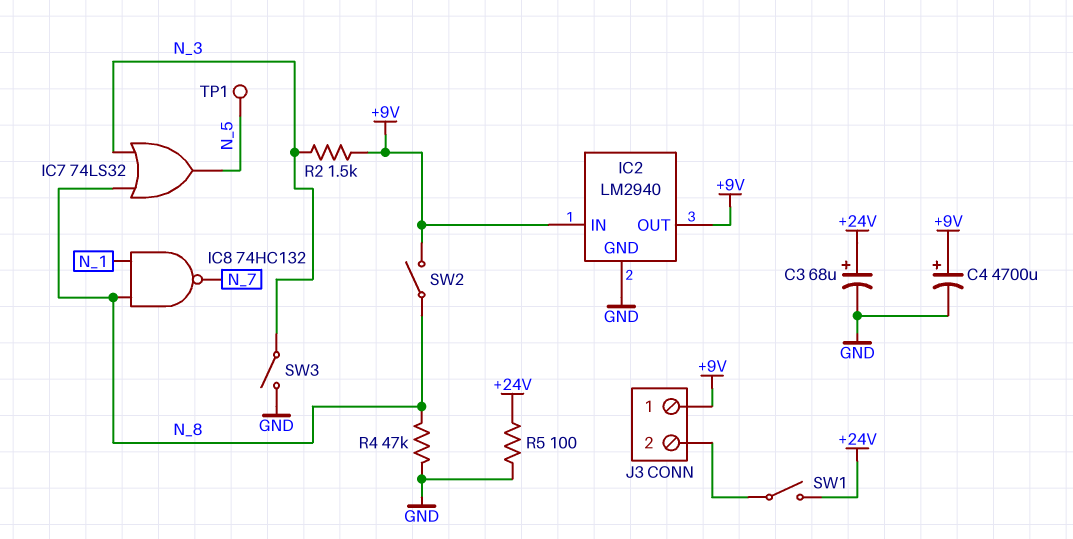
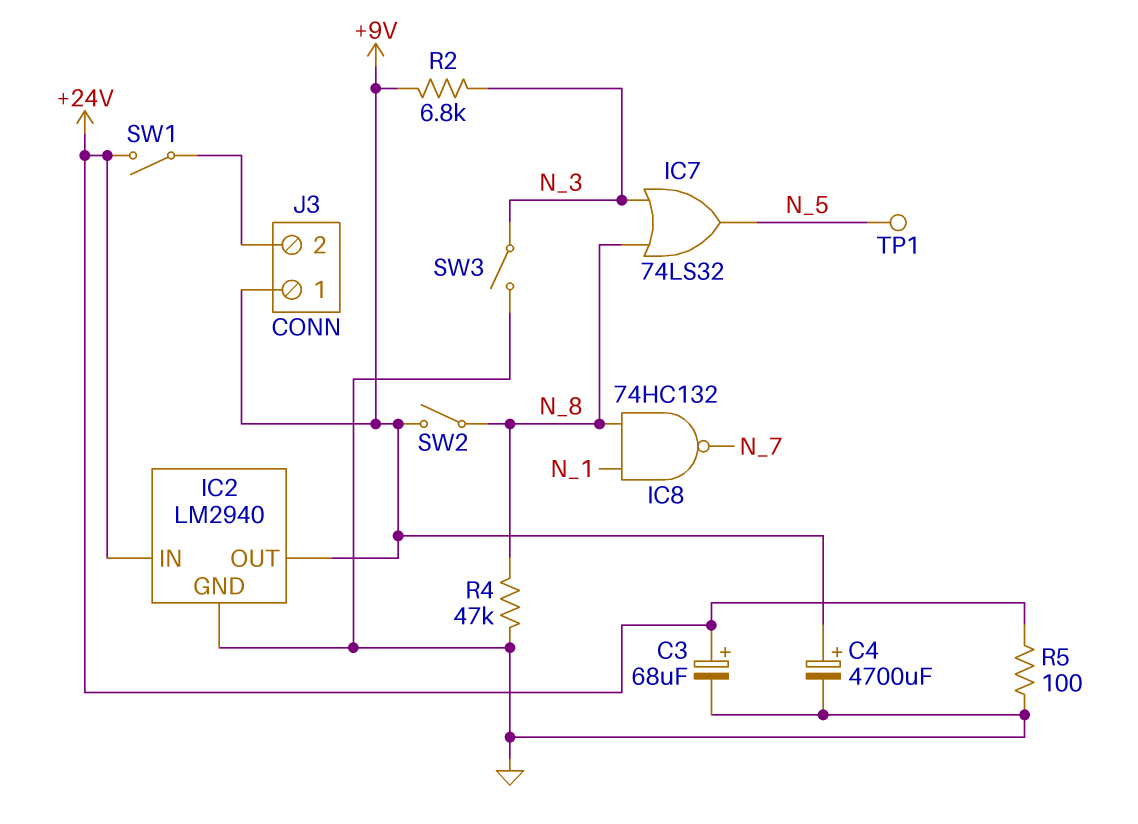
IC2 pin IN: +9V -> +24V
R2: 1.5k (+9V, N_3) -> 6.8k (+9V, N_3)

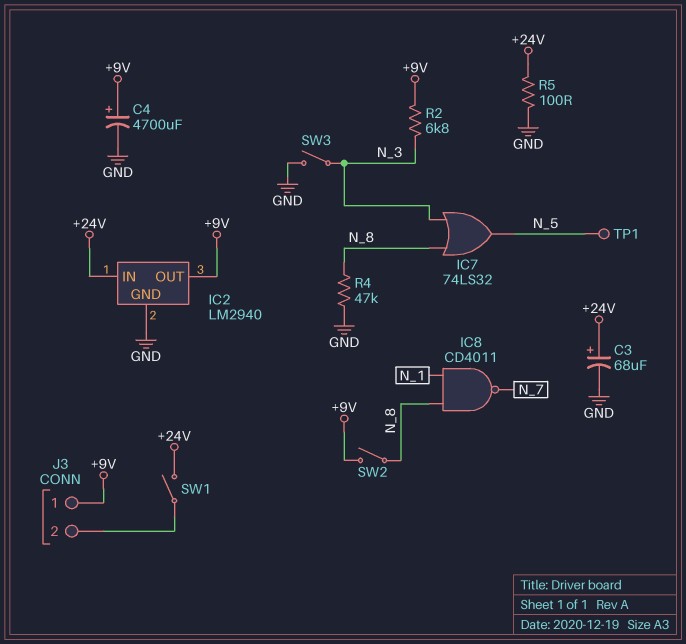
IC8: NAND 74HC132 (in N_1, in N_8, out N_7) -> NAND CD4011 (in N_1, in N_8, out N_7)

